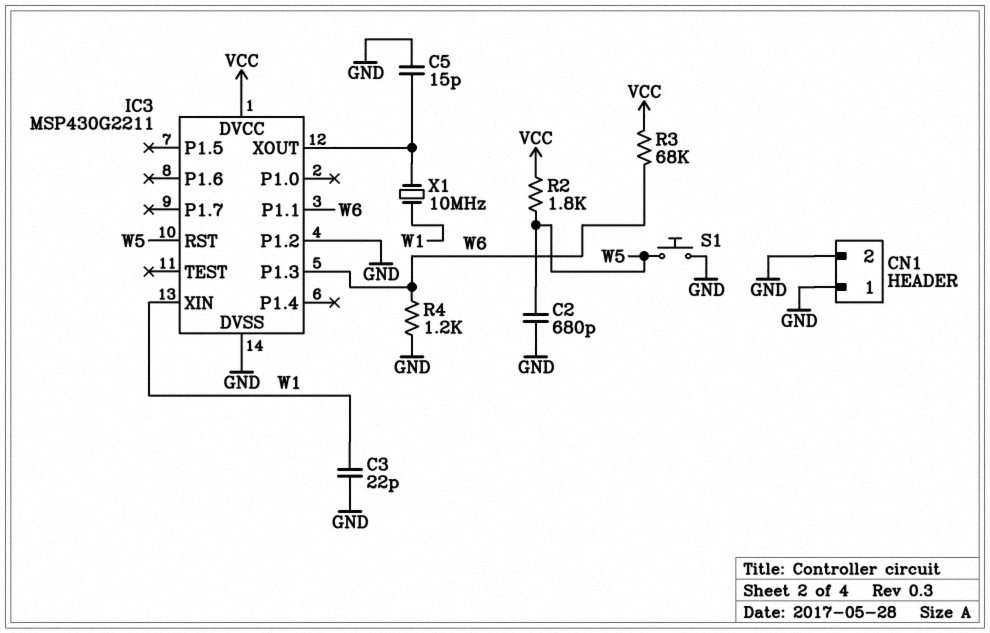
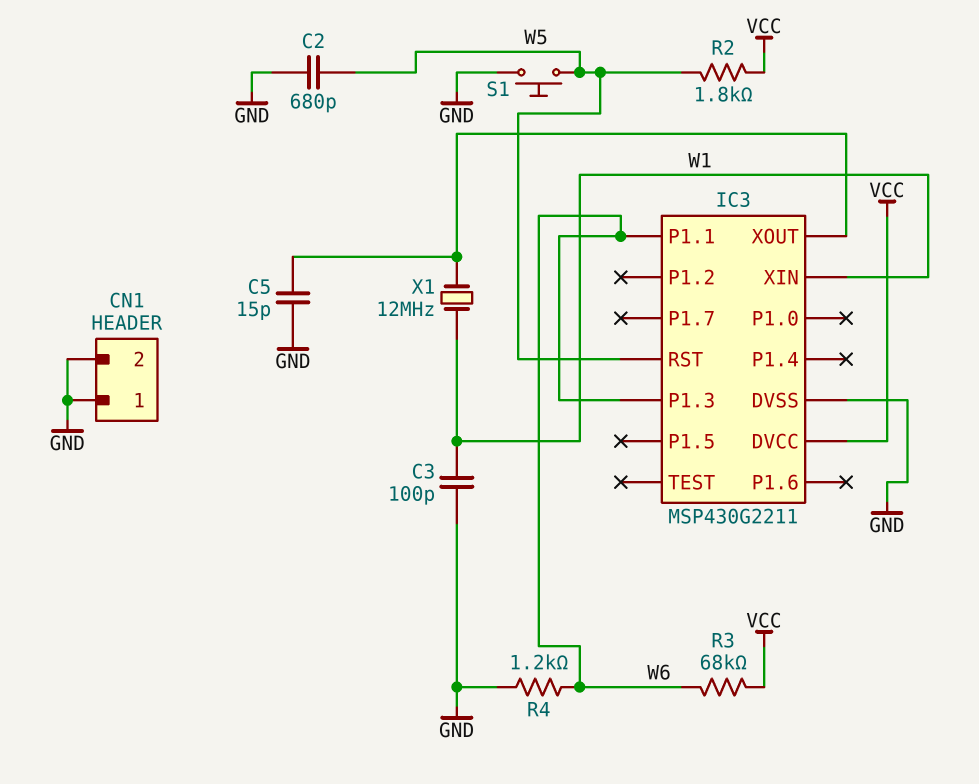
C3: 22pF (GND, W1) -> 100pF (GND, W1)
IC3 pin P1.2: GND -> none
X1: 10MHz (IC3/XOUT, W1) -> 12MHz (IC3/XOUT, W1)

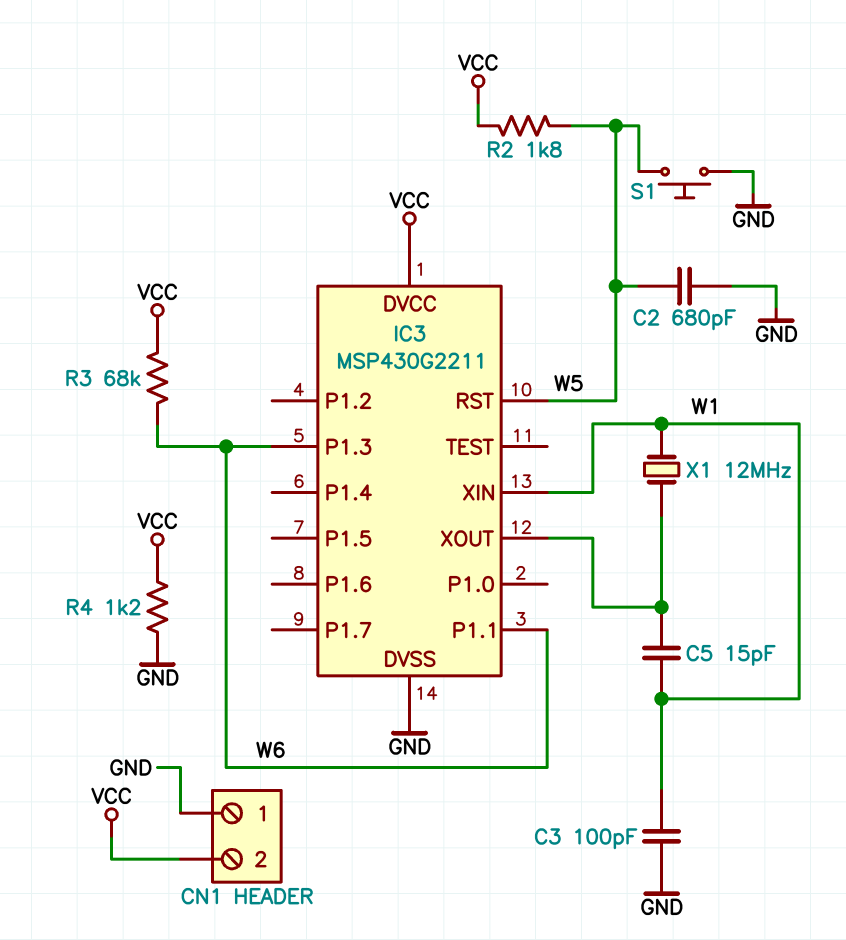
C5: 15pF (GND, IC3/XOUT) -> 15pF (IC3/XOUT, W1)
CN1 pin 2: GND -> VCC
R4: 1.2k (GND, W6) -> 1.2k (GND, VCC)

